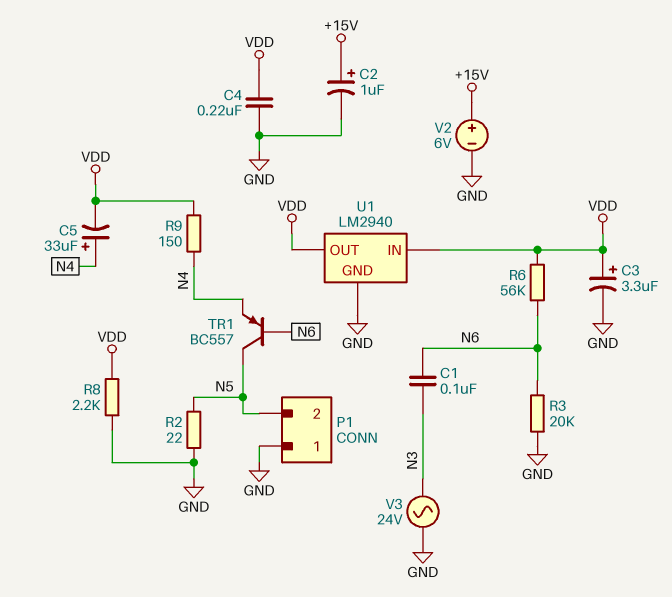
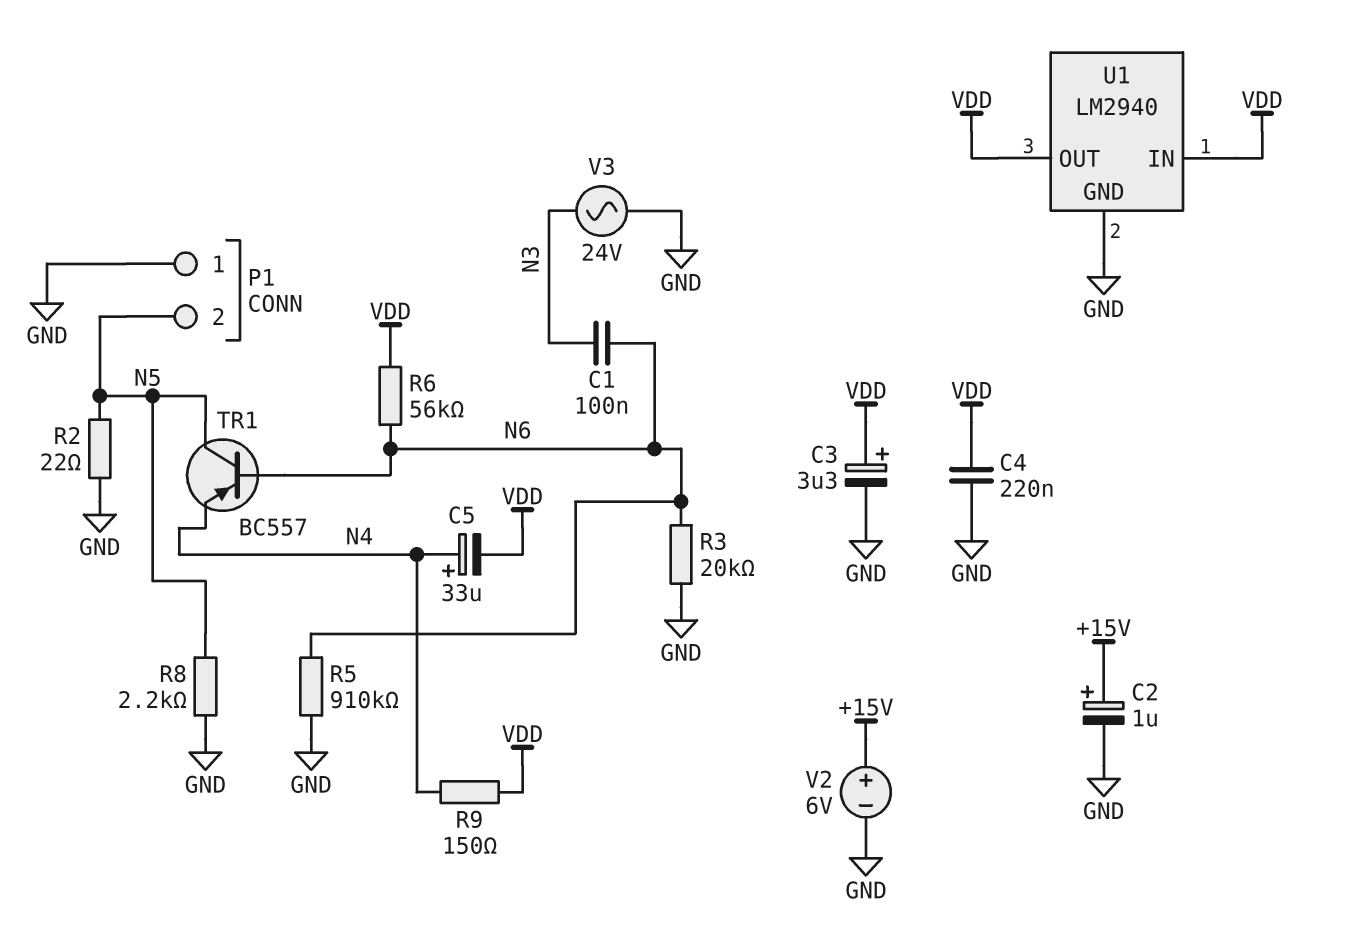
R5: none -> 910k (GND, N6)
R8: 2.2k (GND, VDD) -> 2.2k (GND, N5)

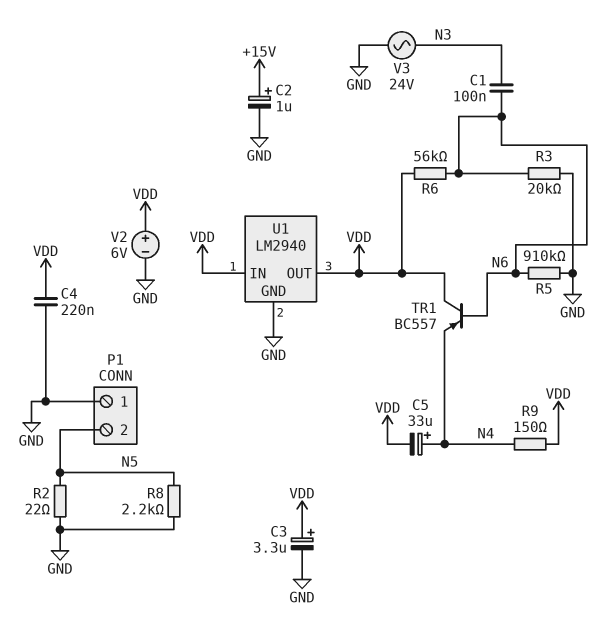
TR1: PNP BC557 (B N6, C N5, E N4) -> PNP BC557 (B N6, C VDD, E N4)
V2: 6V (plus +15V, minus GND) -> 6V (plus VDD, minus GND)

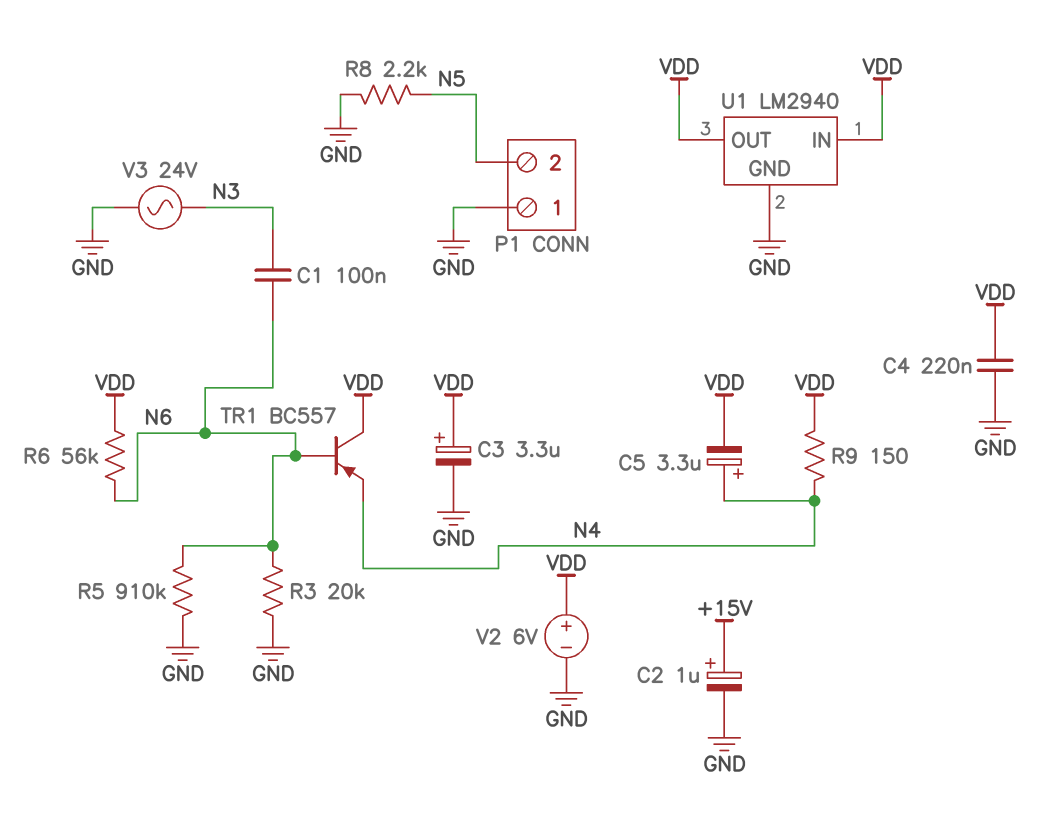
C5: 33uF (plus N4, minus VDD) -> 3.3uF (plus N4, minus VDD)
R2: 22 (GND, N5) -> none

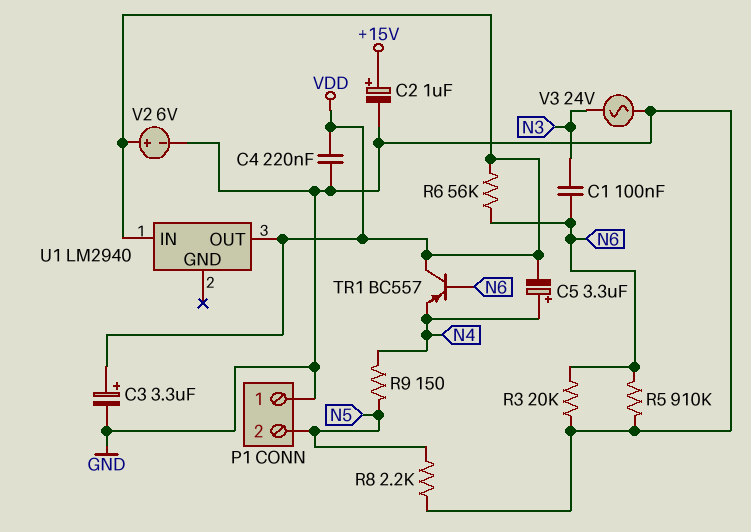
R9: 150 (N4, VDD) -> 150 (N4, N5)
U1 pin GND: GND -> none

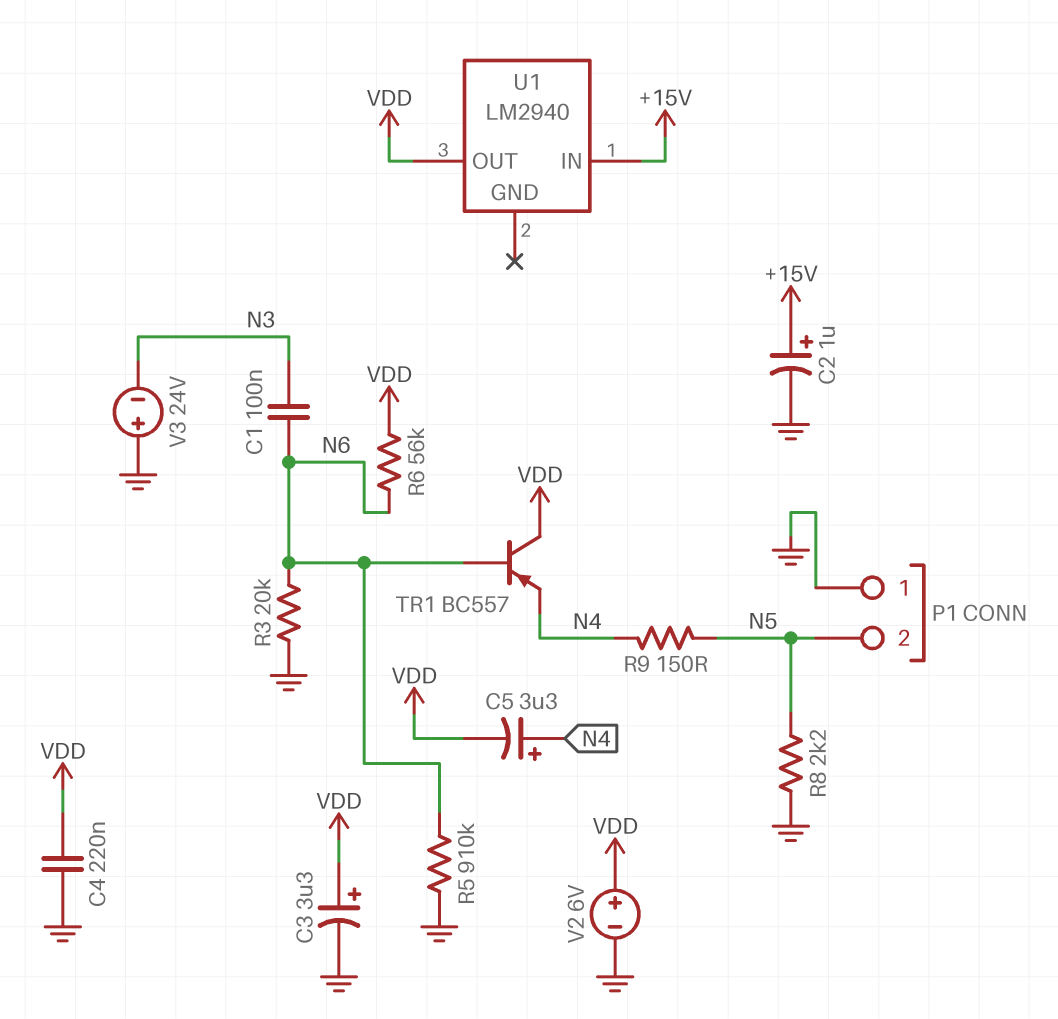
U1 pin IN: VDD -> +15V
V3: AC 24V (GND, N3) -> 24V (plus GND, minus N3)

